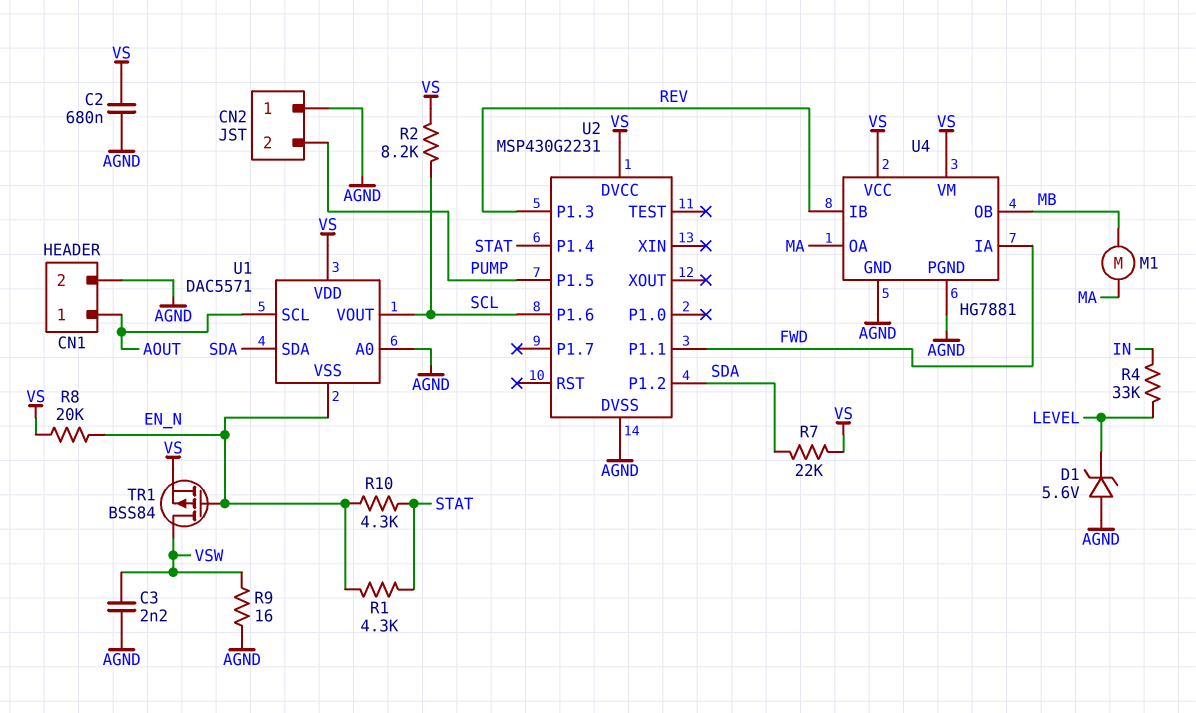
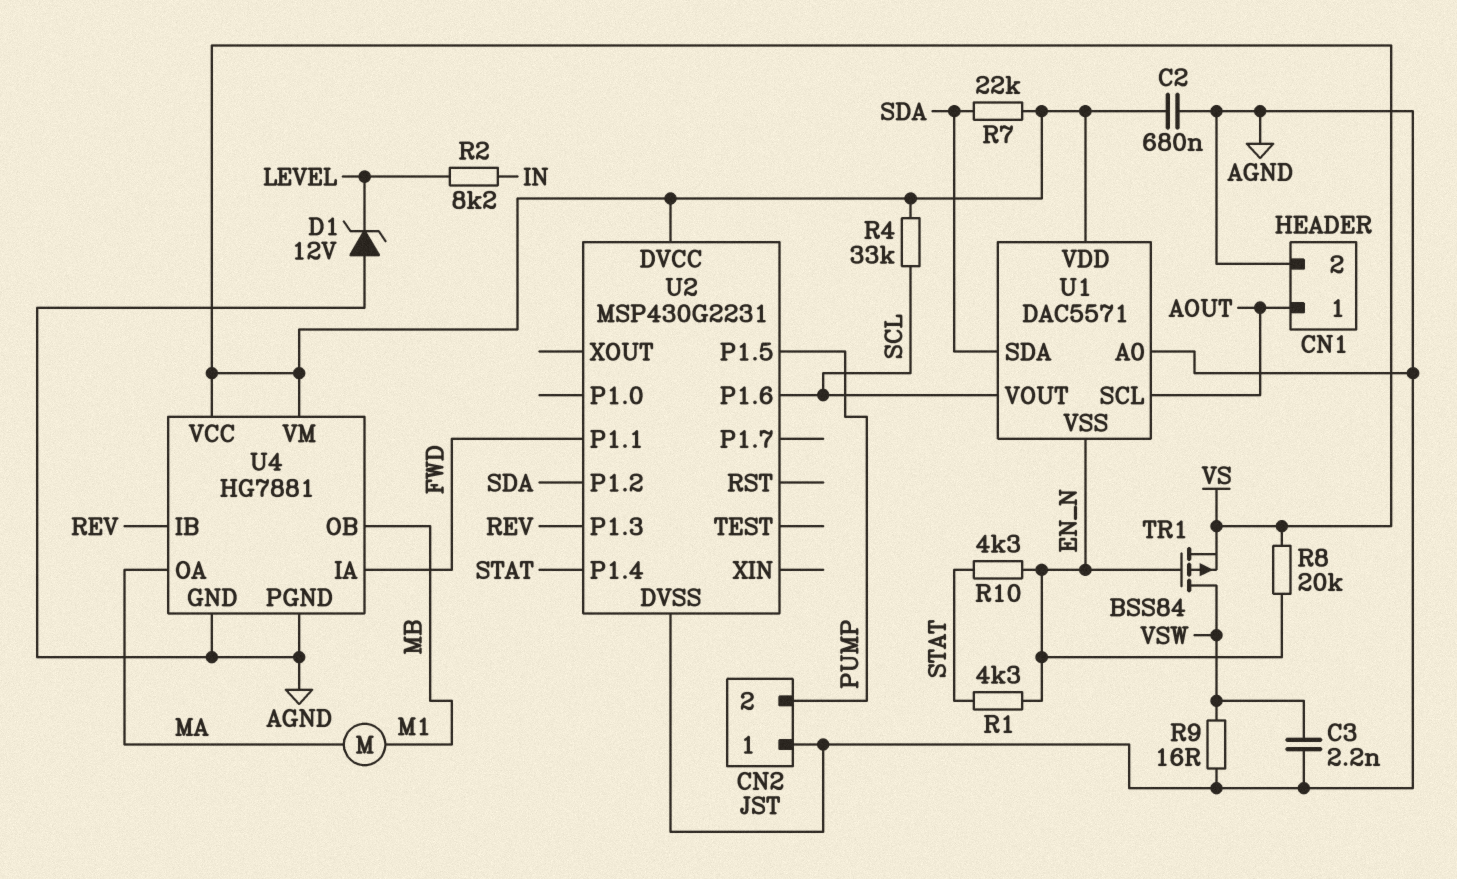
D1: zener 5.6V (A AGND, K LEVEL) -> zener 12V (A AGND, K LEVEL)
R2: 8.2k (SCL, VS) -> 8.2k (IN, LEVEL)
R4: 33k (IN, LEVEL) -> 33k (SCL, VS)

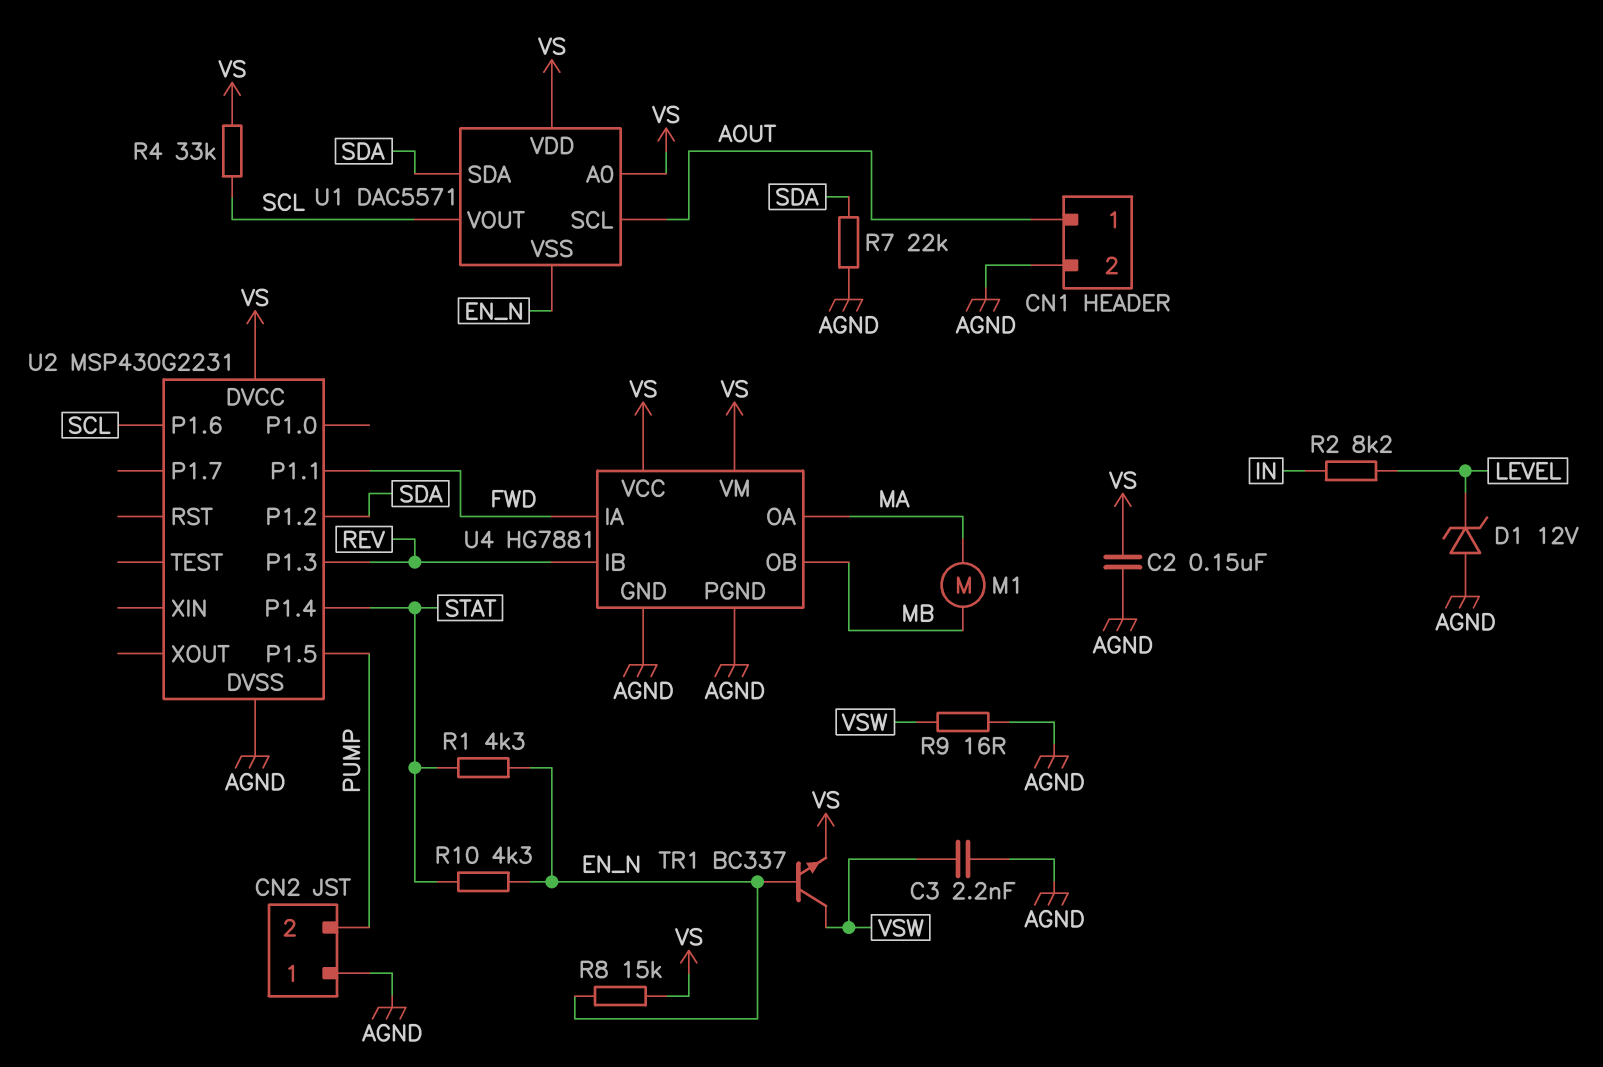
C2: 680nF (AGND, VS) -> 150nF (AGND, VS)
R7: 22k (SDA, VS) -> 22k (AGND, SDA)
R8: 20k (EN_N, VS) -> 15k (EN_N, VS)
TR1: PMOS BSS84 (G EN_N, D VSW, S VS) -> NPN BC337 (B EN_N, C VSW, E VS)
U1 pin A0: AGND -> VS

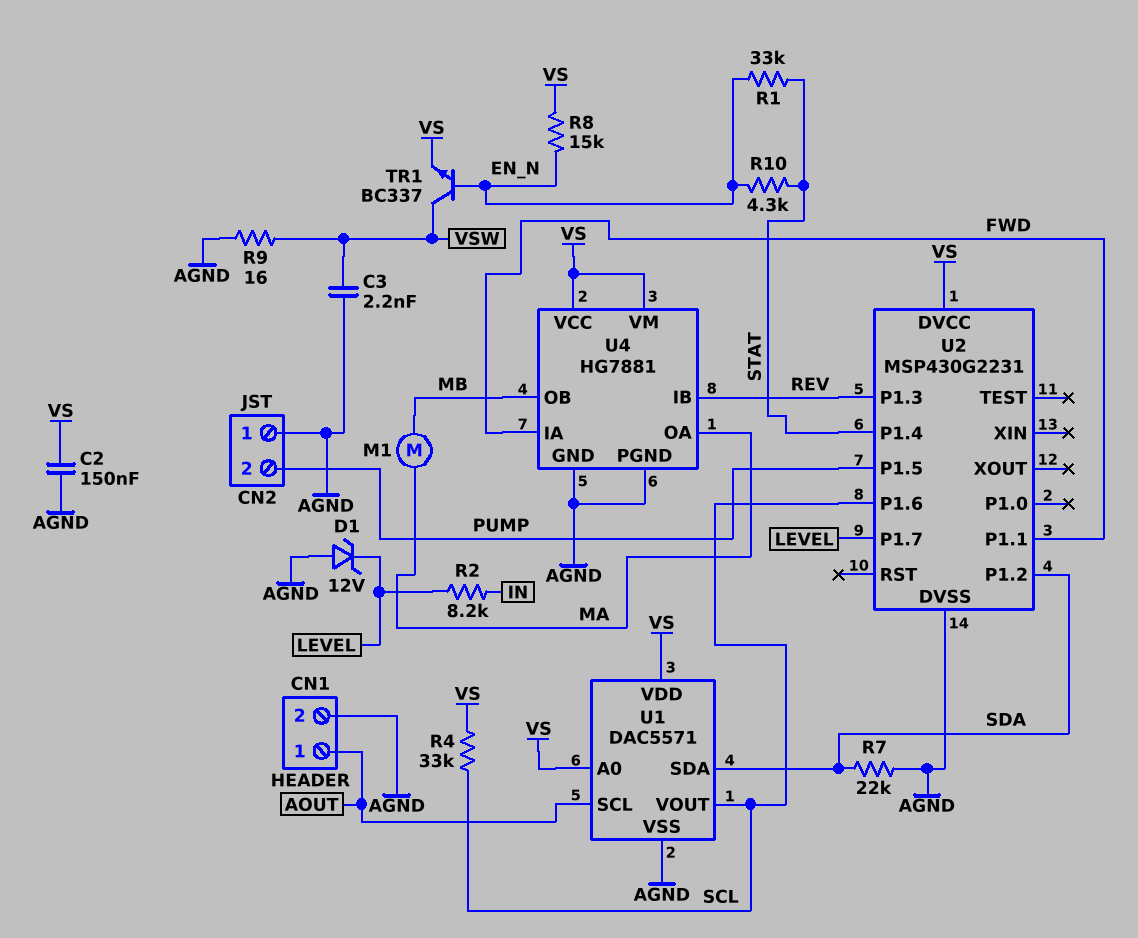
R1: 4.3k (EN_N, STAT) -> 33k (EN_N, STAT)
U1 pin VSS: EN_N -> AGND
U2 pin P1.7: none -> LEVEL

